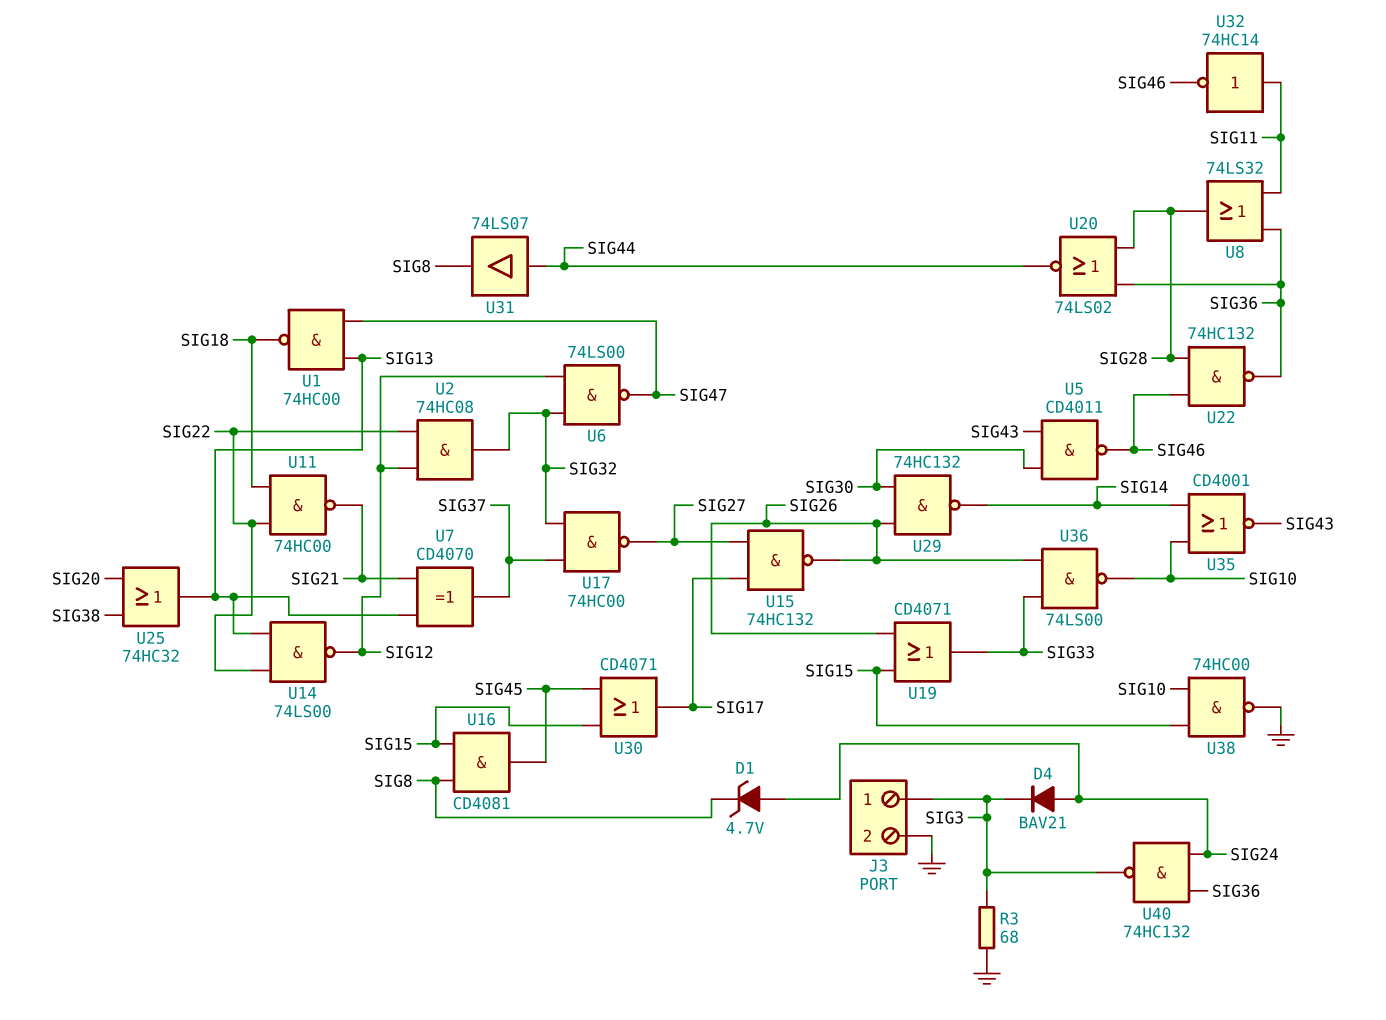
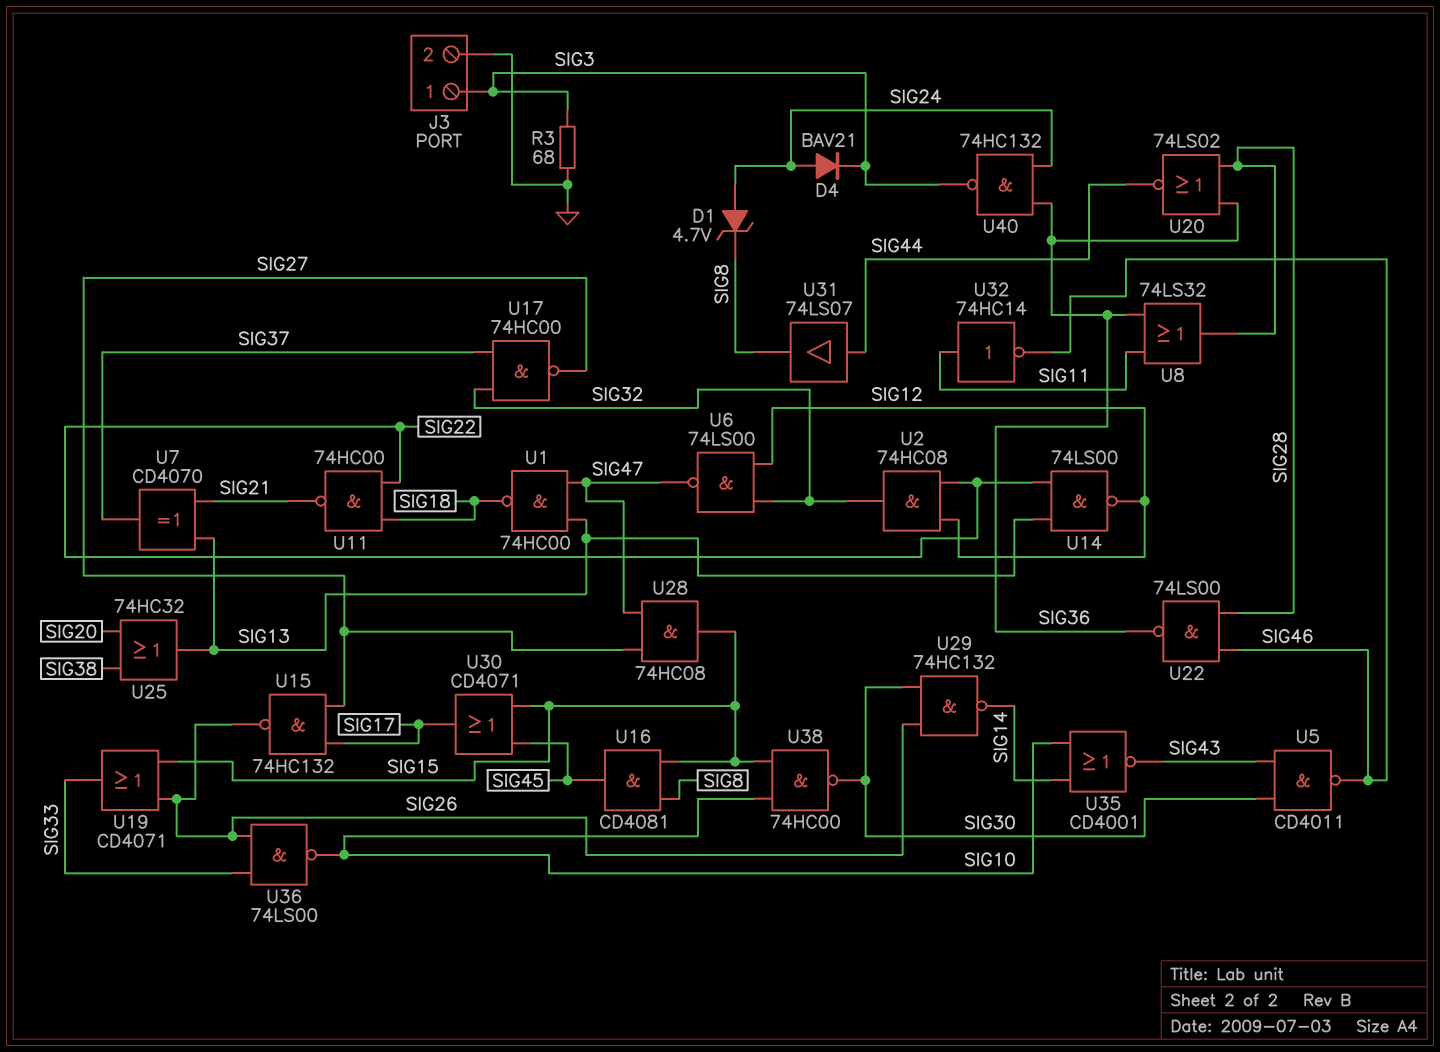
U22: NAND 74HC132 (in SIG28, in SIG46, out SIG36) -> NAND 74LS00 (in SIG28, in SIG46, out SIG36)
U28: none -> AND 74HC08 (in SIG27, in SIG47, out SIG15)
U38: NAND 74HC00 (in SIG10, in SIG15, out GND) -> NAND 74HC00 (in SIG10, in SIG15, out SIG30)

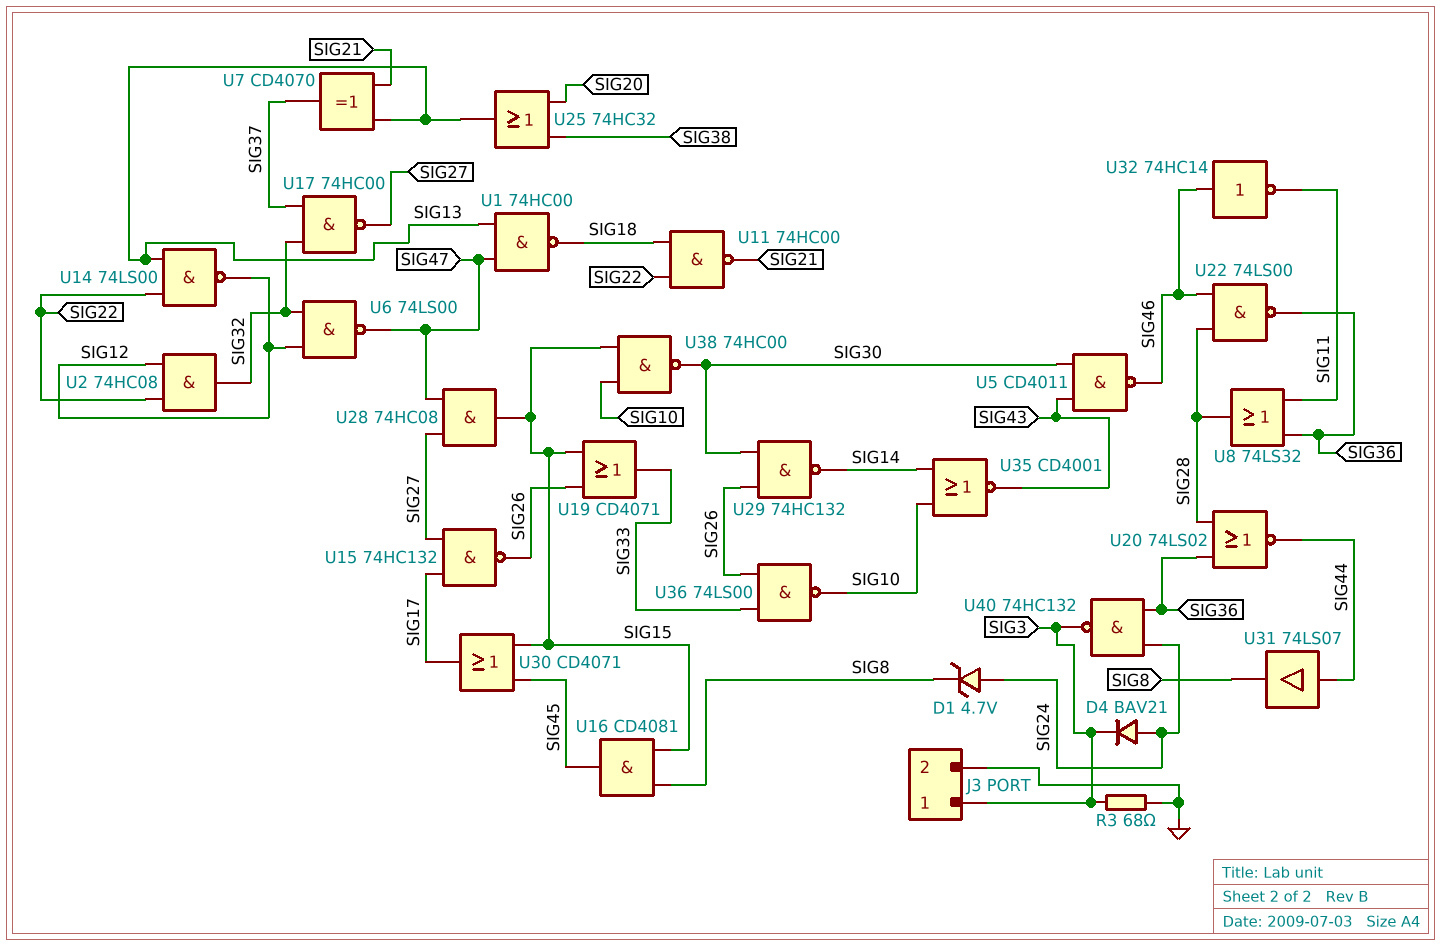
U32: NOT 74HC14 (in SIG11, out SIG46) -> NOT 74HC14 (in SIG46, out SIG11)

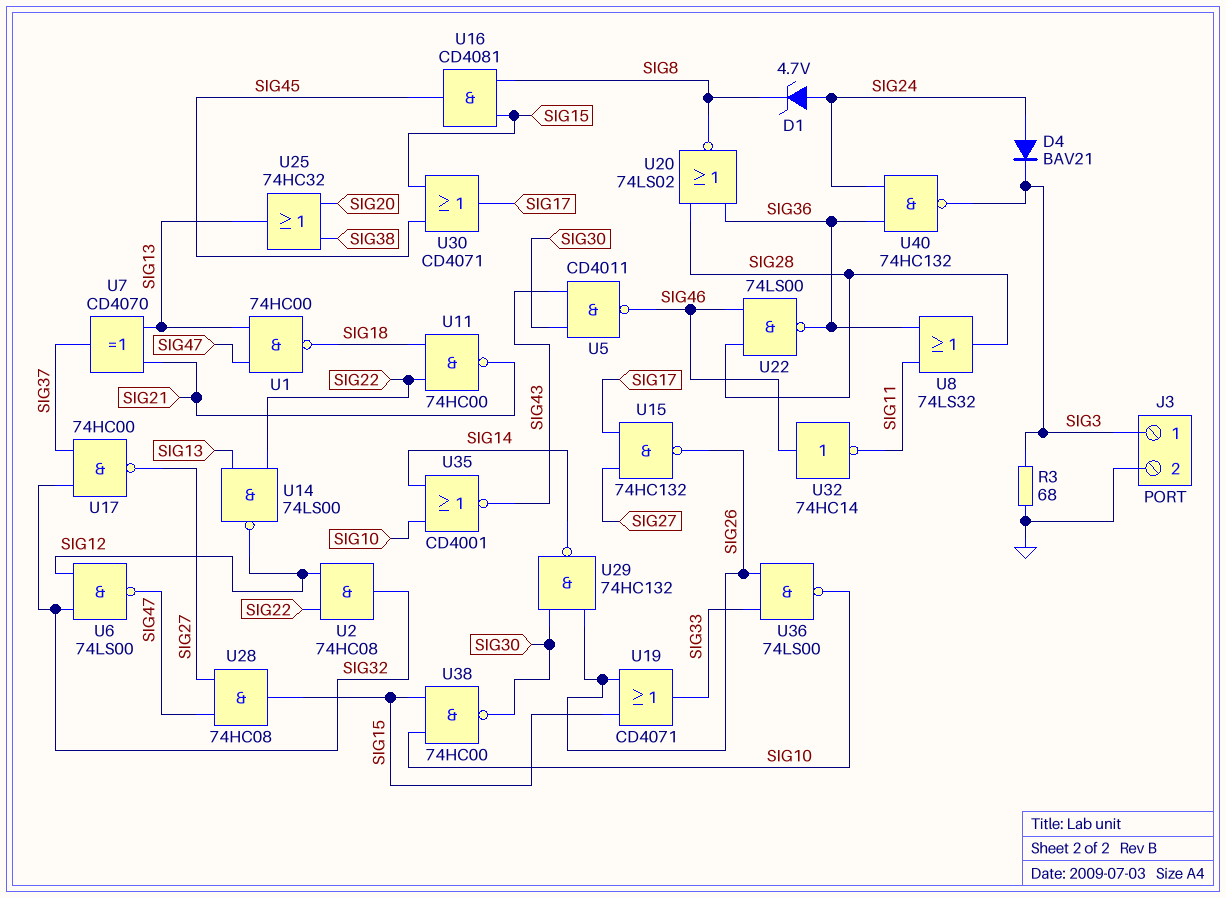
U20: NOR 74LS02 (in SIG28, in SIG36, out SIG44) -> NOR 74LS02 (in SIG28, in SIG36, out SIG8)
U31: buffer 74LS07 (in SIG44, out SIG8) -> none

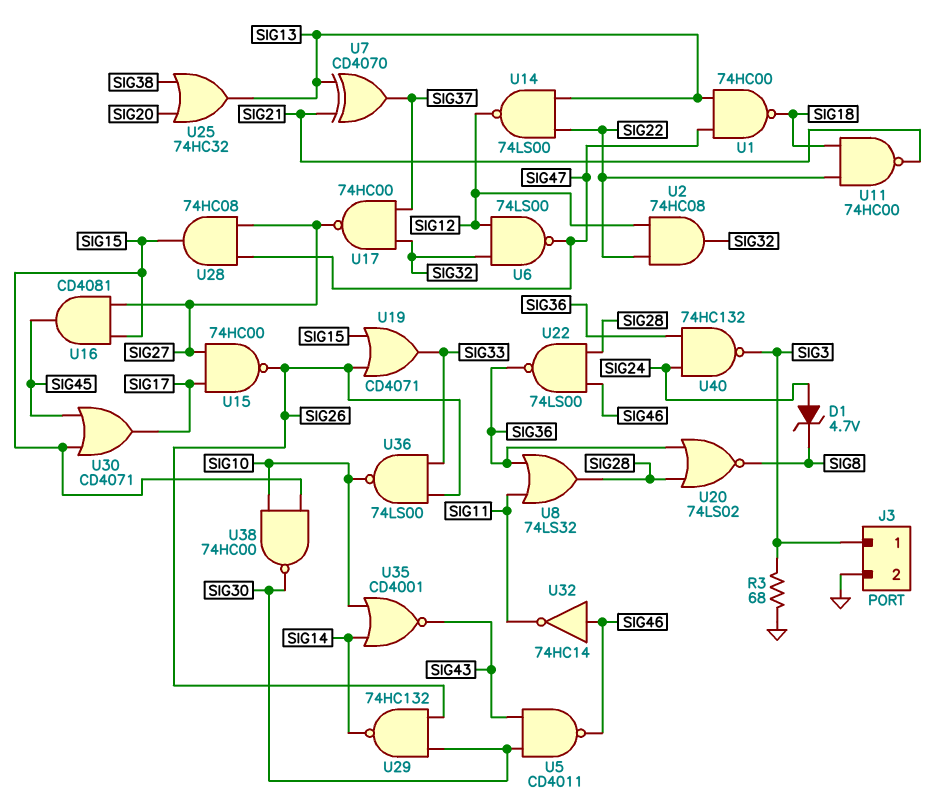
D4: diode BAV21 (A SIG24, K SIG3) -> none
U15: NAND 74HC132 (in SIG17, in SIG27, out SIG26) -> NAND 74HC00 (in SIG17, in SIG27, out SIG26)
U16: AND CD4081 (in SIG8, in SIG15, out SIG45) -> AND CD4081 (in SIG15, in SIG27, out SIG45)

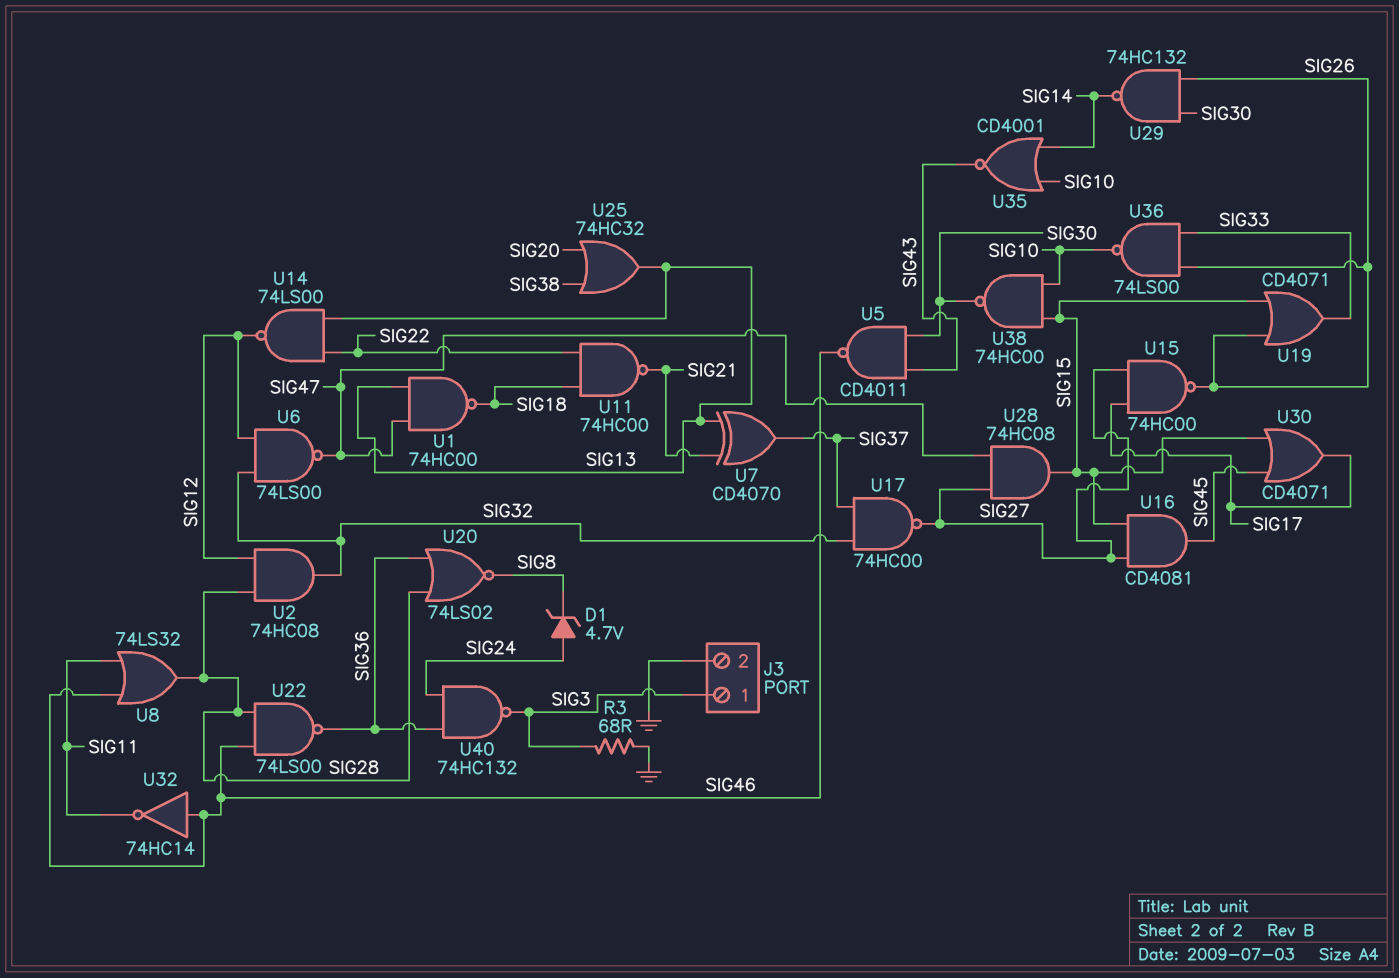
U2: AND 74HC08 (in SIG12, in SIG22, out SIG32) -> AND 74HC08 (in SIG12, in SIG28, out SIG32)
U8: OR 74LS32 (in SIG11, in SIG36, out SIG28) -> OR 74LS32 (in SIG11, in SIG46, out SIG28)

